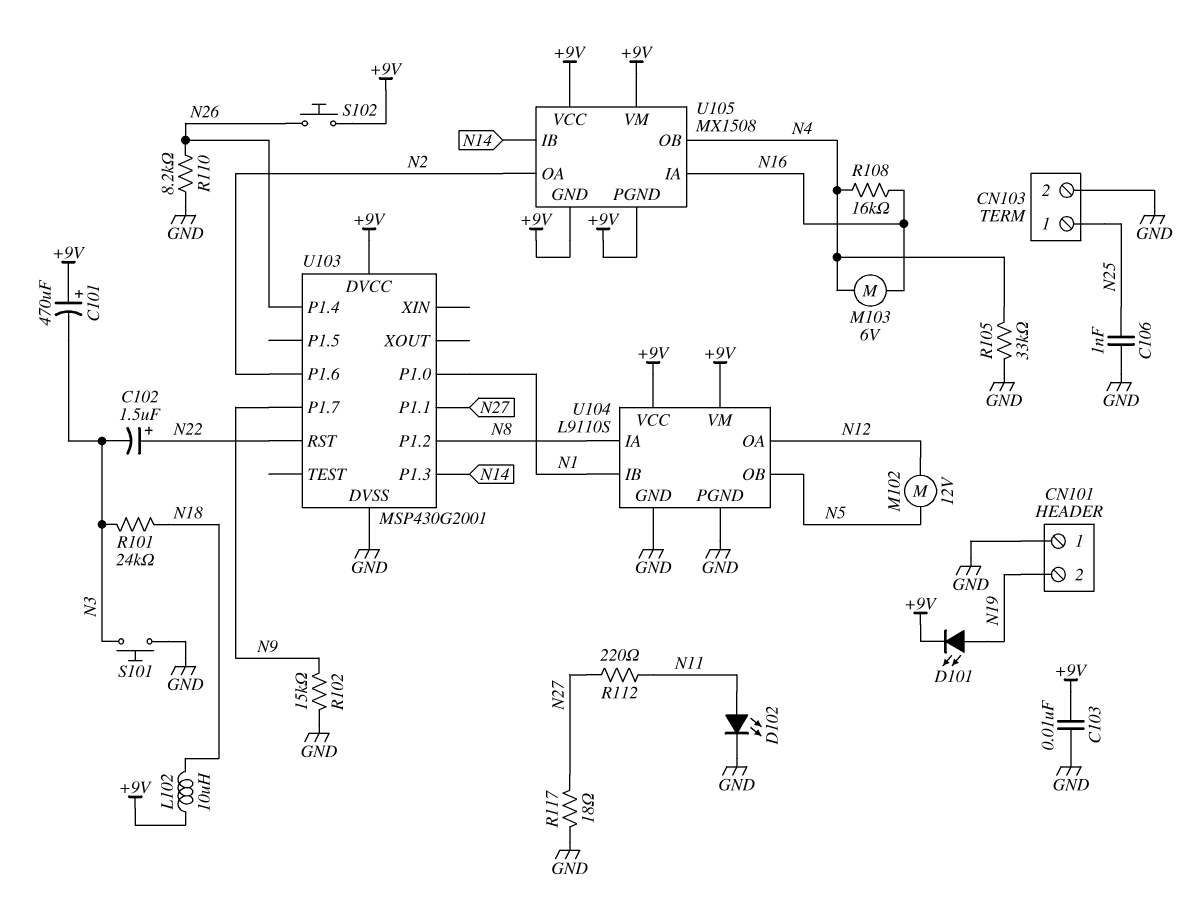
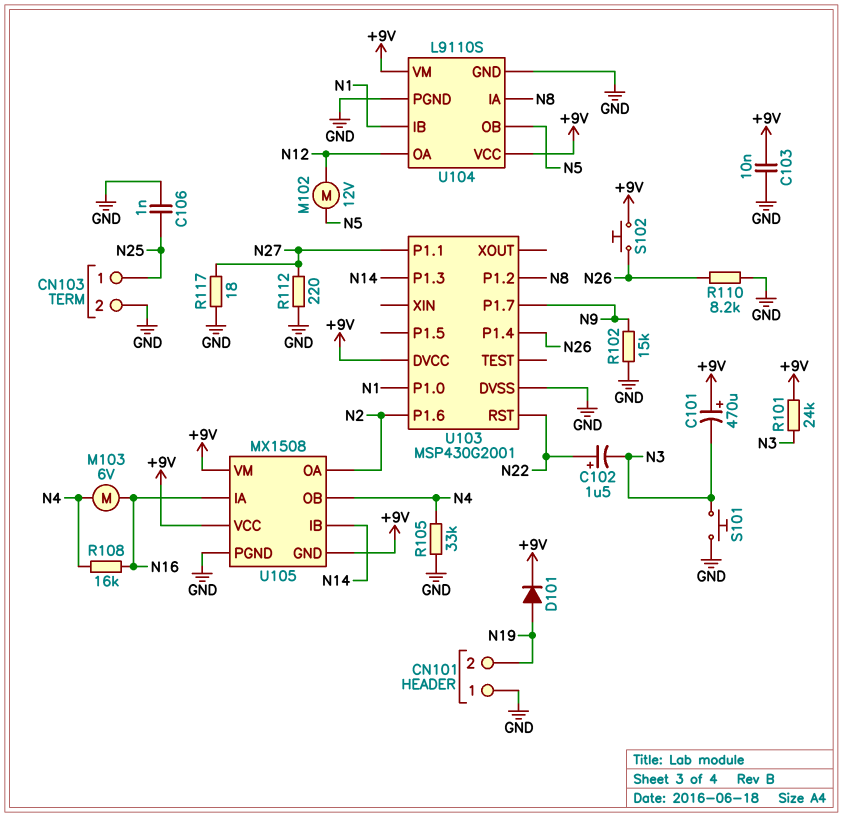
D101: LED (A N19, K +9V) -> diode (A N19, K +9V)
D102: LED (A N11, K GND) -> none
L102: 10uH (+9V, N18) -> none
R101: 24k (N3, N18) -> 24k (+9V, N3)
R112: 220 (N11, N27) -> 220 (GND, N27)
U105 pin PGND: +9V -> GND

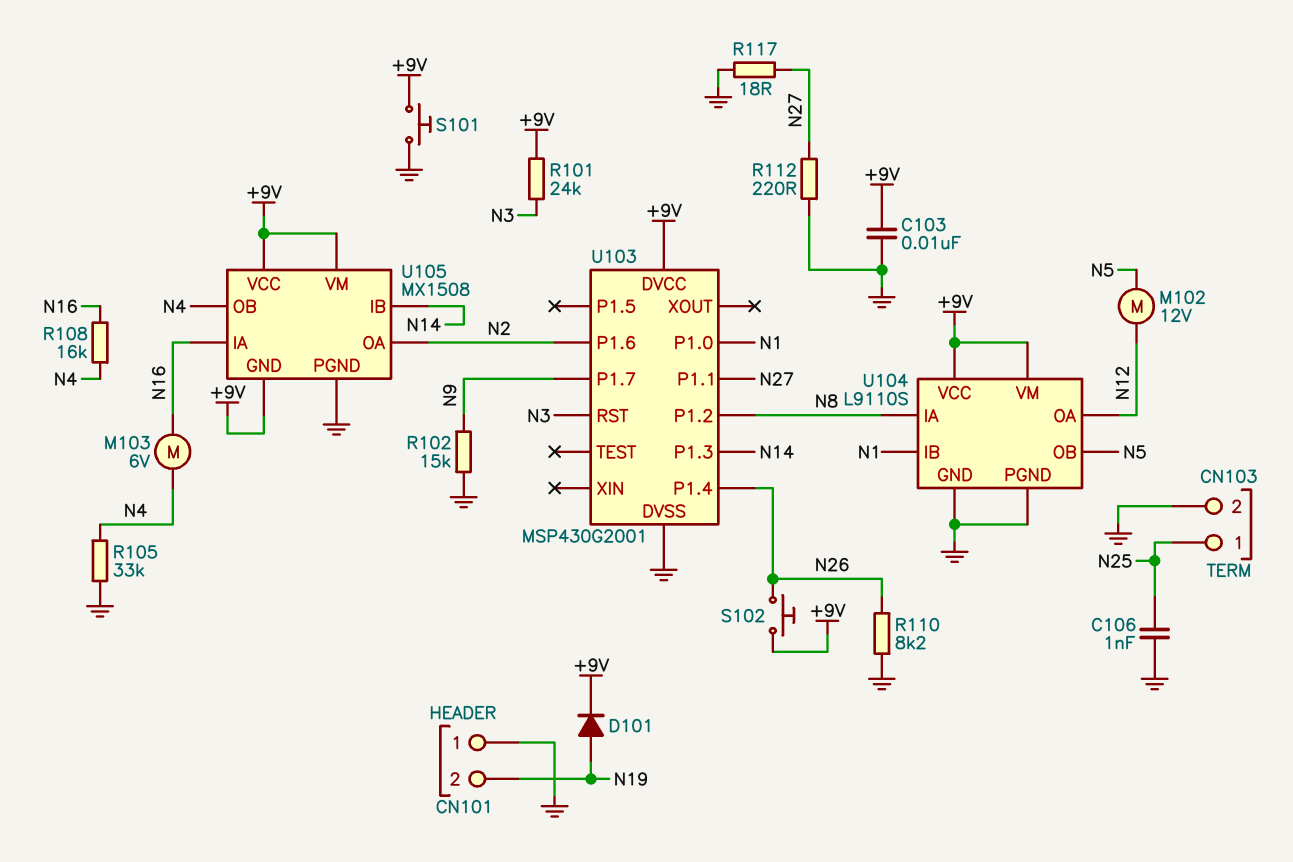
C101: 470uF (plus +9V, minus N3) -> none
C102: 1.5uF (plus N22, minus N3) -> none
S101: button (GND, N3) -> button (+9V, GND)
U103 pin RST: N22 -> N3

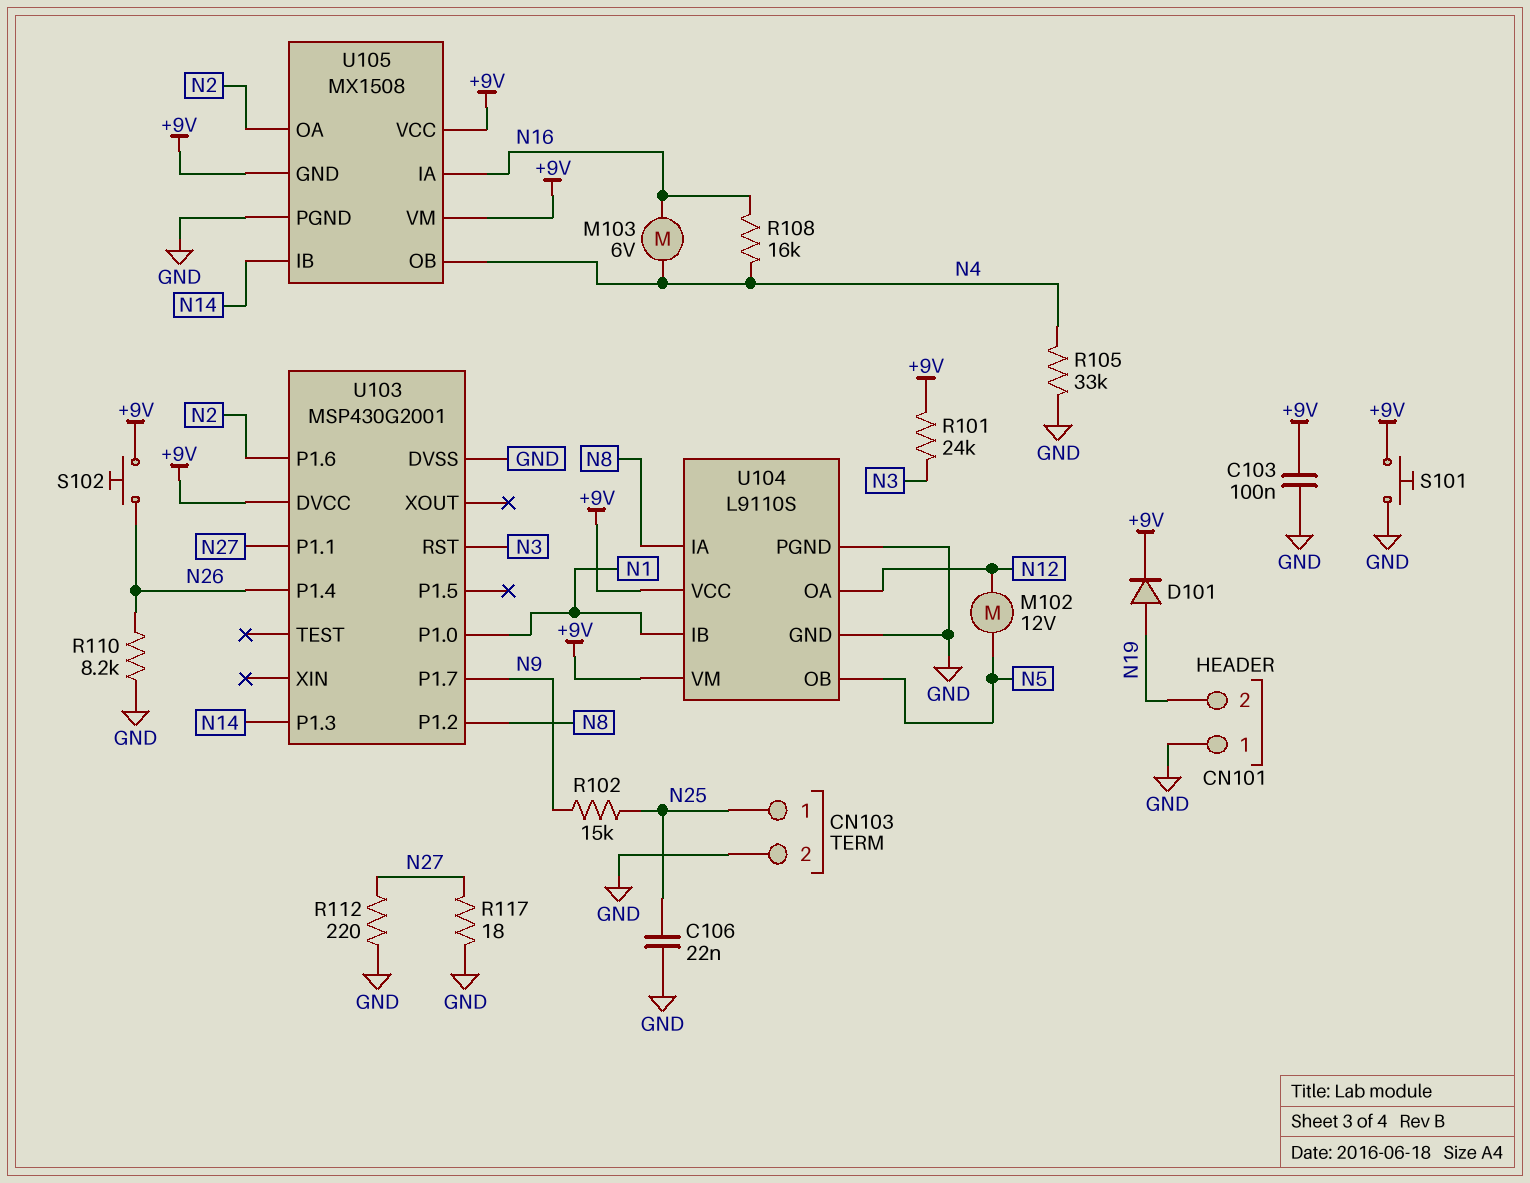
C103: 10nF (+9V, GND) -> 100nF (+9V, GND)
C106: 1nF (GND, N25) -> 22nF (GND, N25)
R102: 15k (GND, N9) -> 15k (N9, N25)

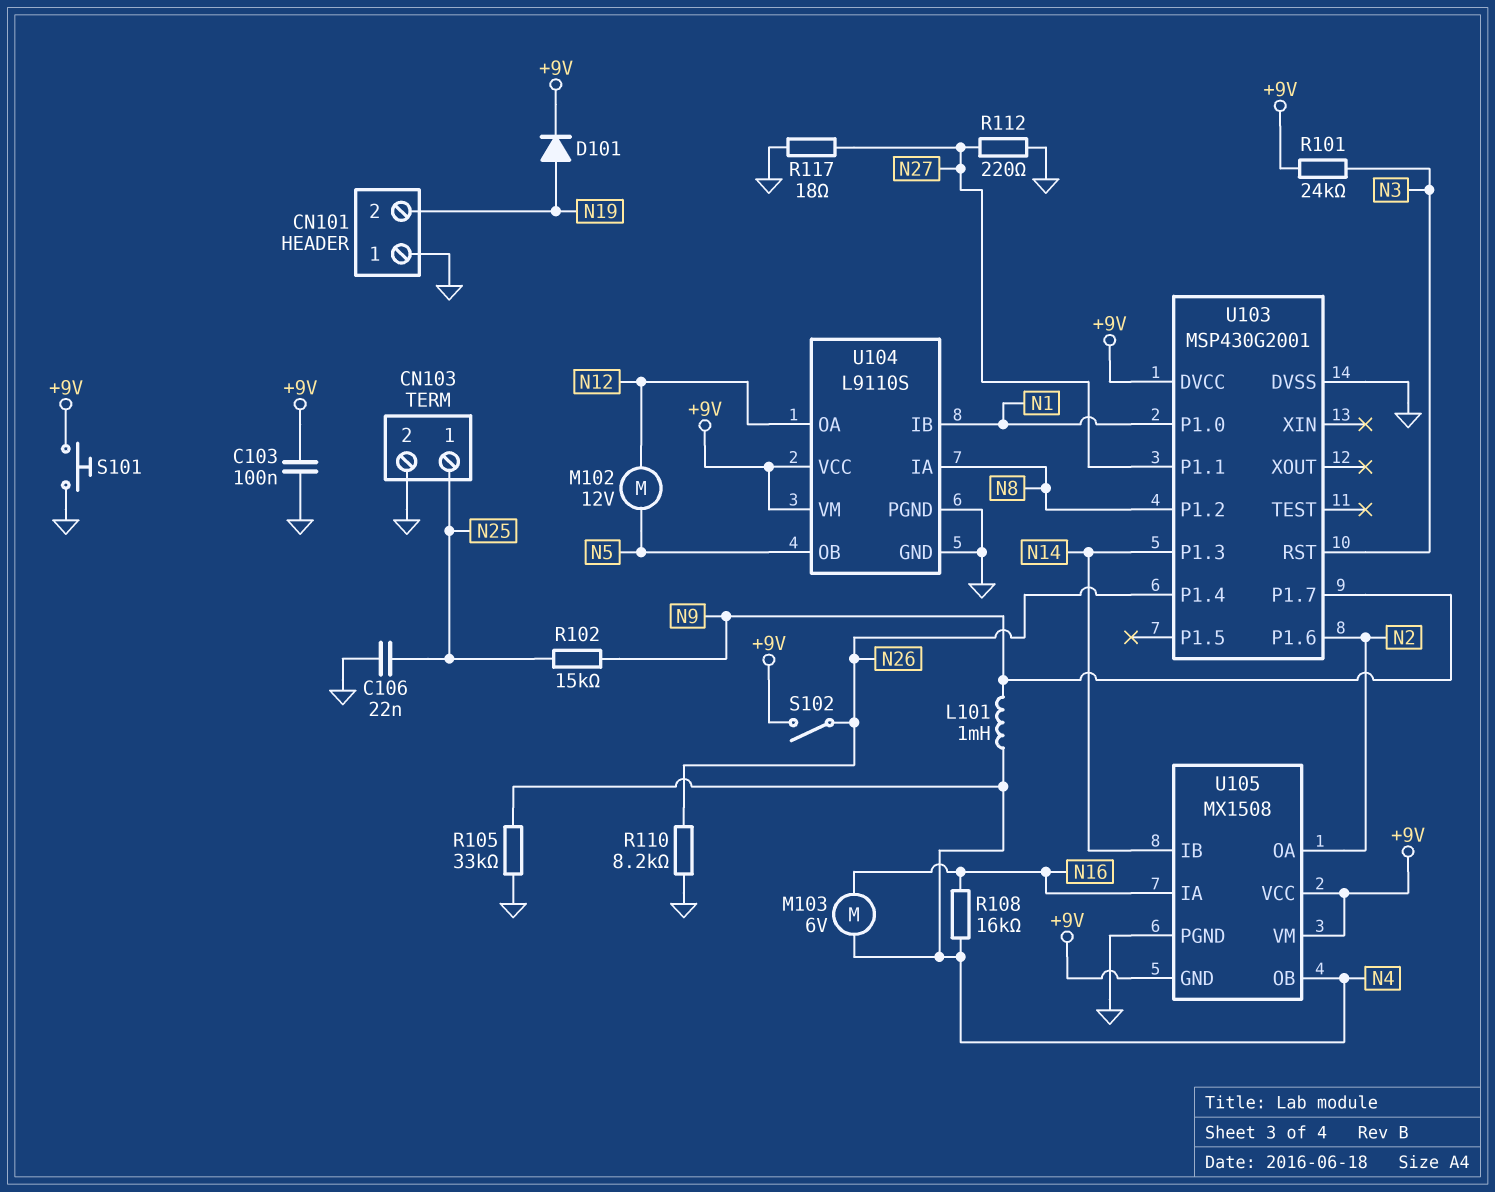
L101: none -> 1mH (N4, N9)
S102: button (+9V, N26) -> switch (+9V, N26)

